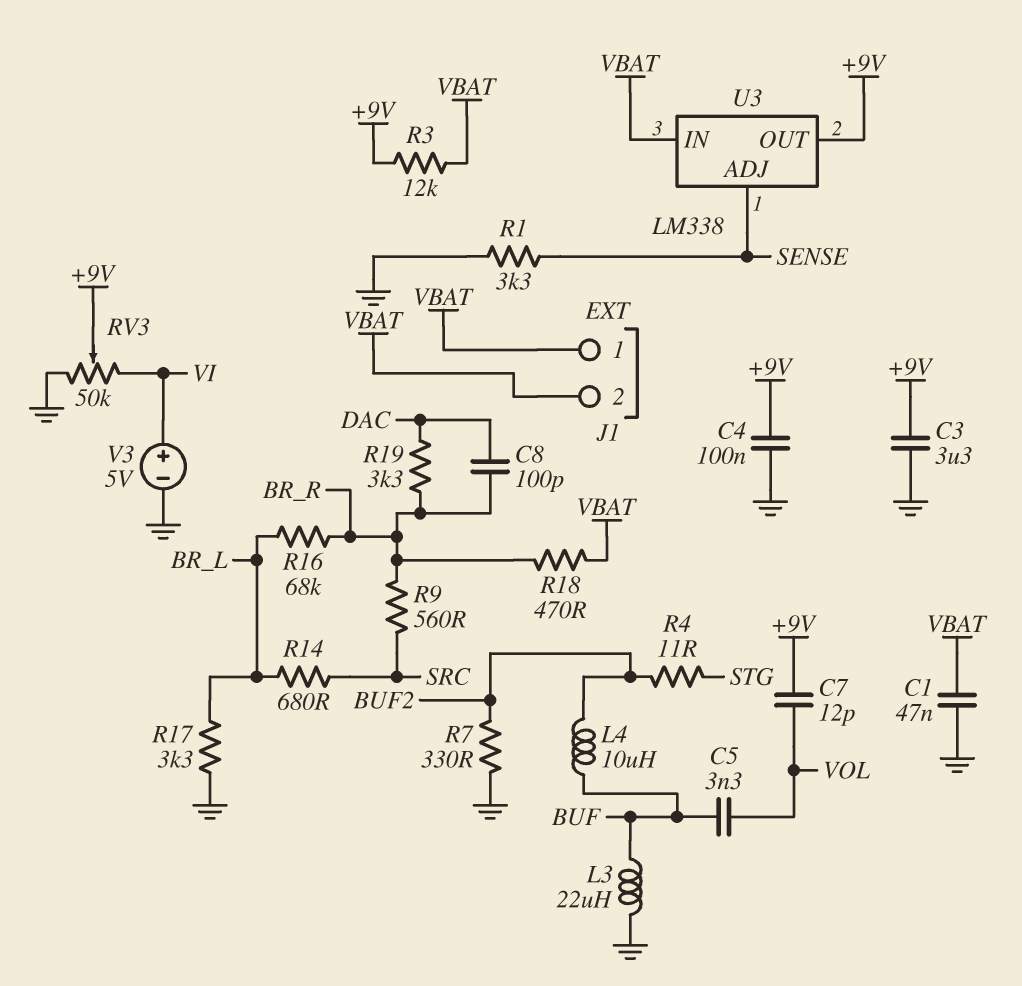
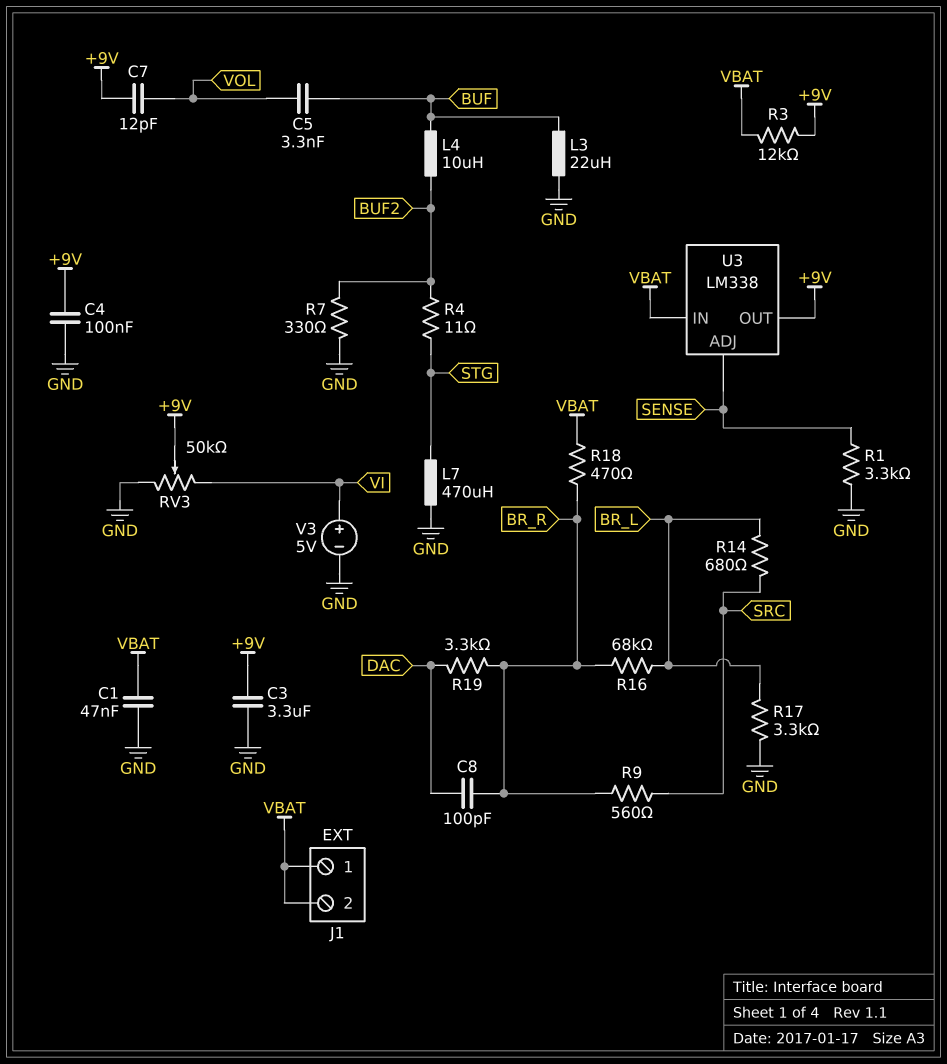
L7: none -> 470uH (GND, STG)

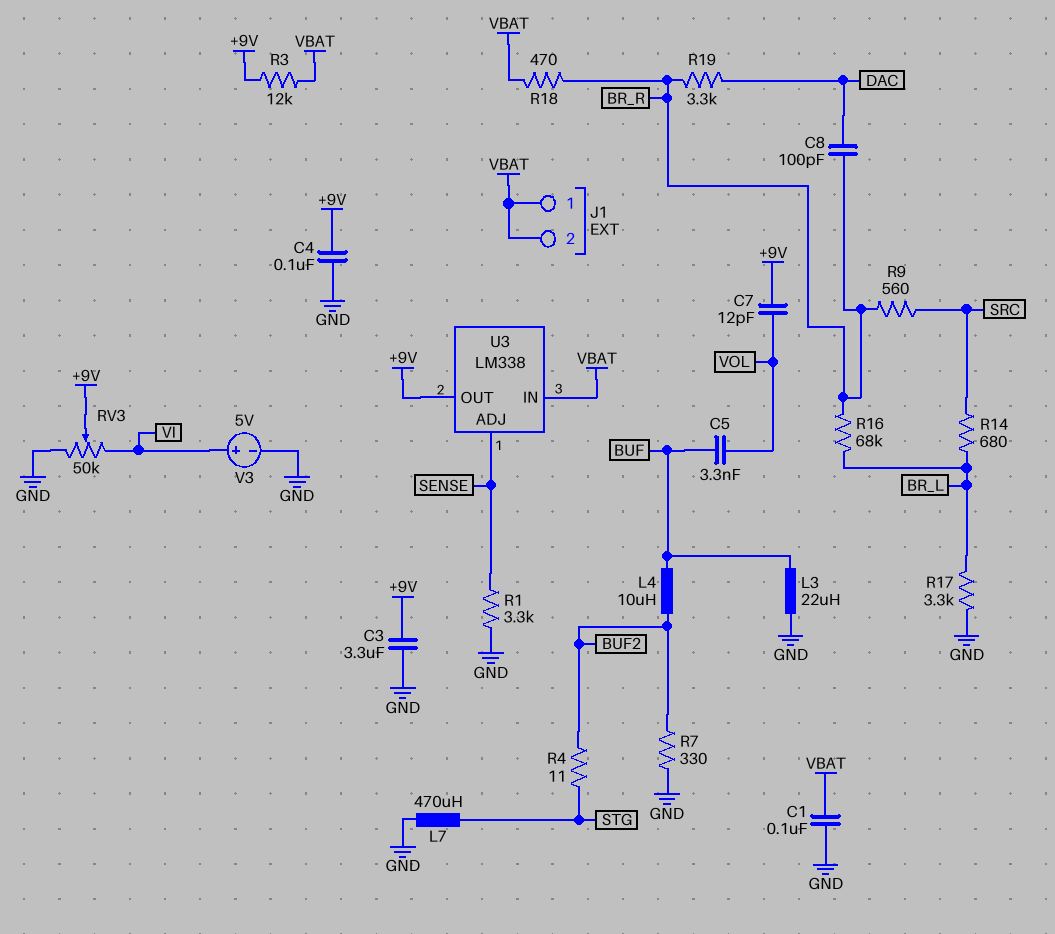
C1: 47nF (GND, VBAT) -> 100nF (GND, VBAT)

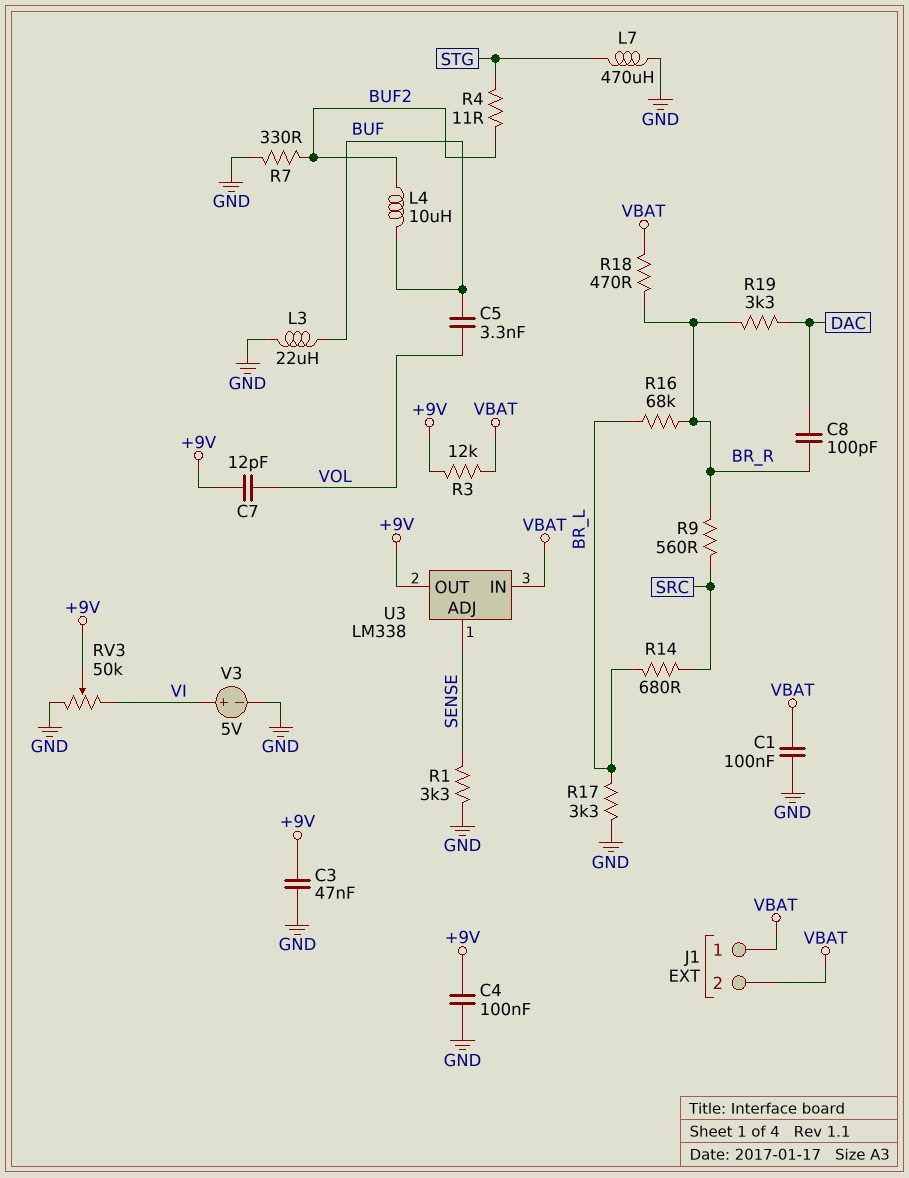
C3: 3.3uF (+9V, GND) -> 47nF (+9V, GND)

